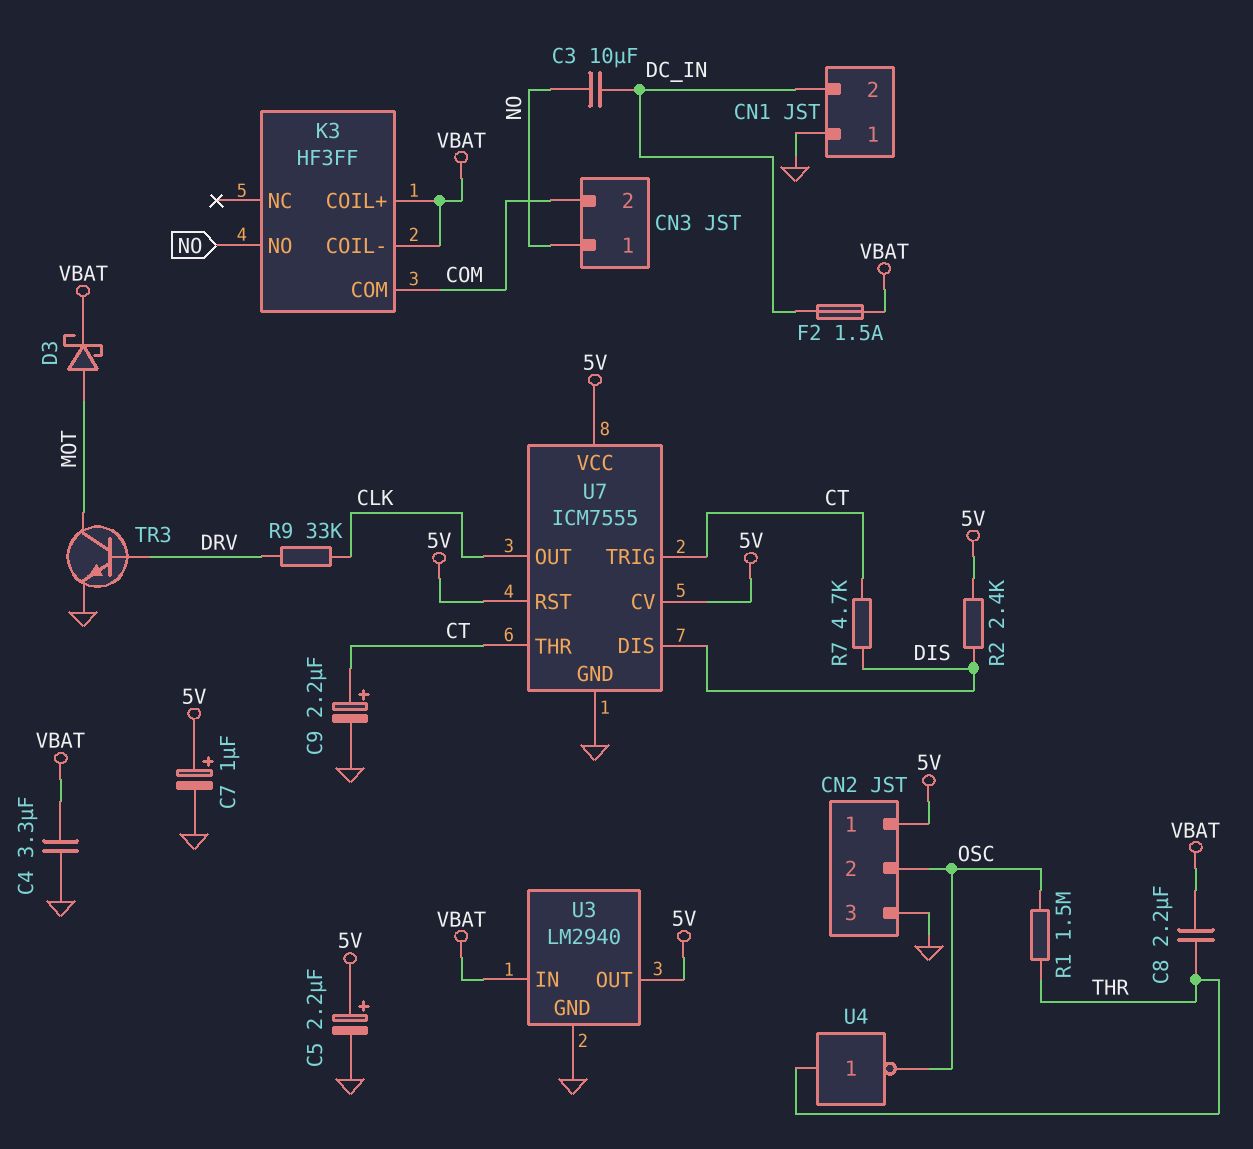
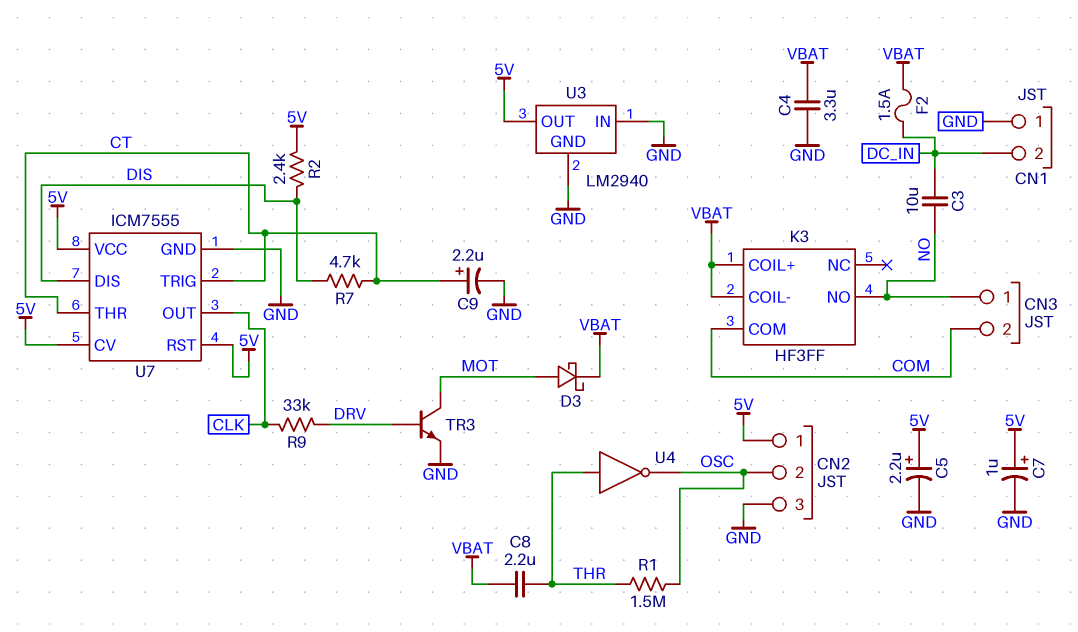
U3 pin IN: VBAT -> GND

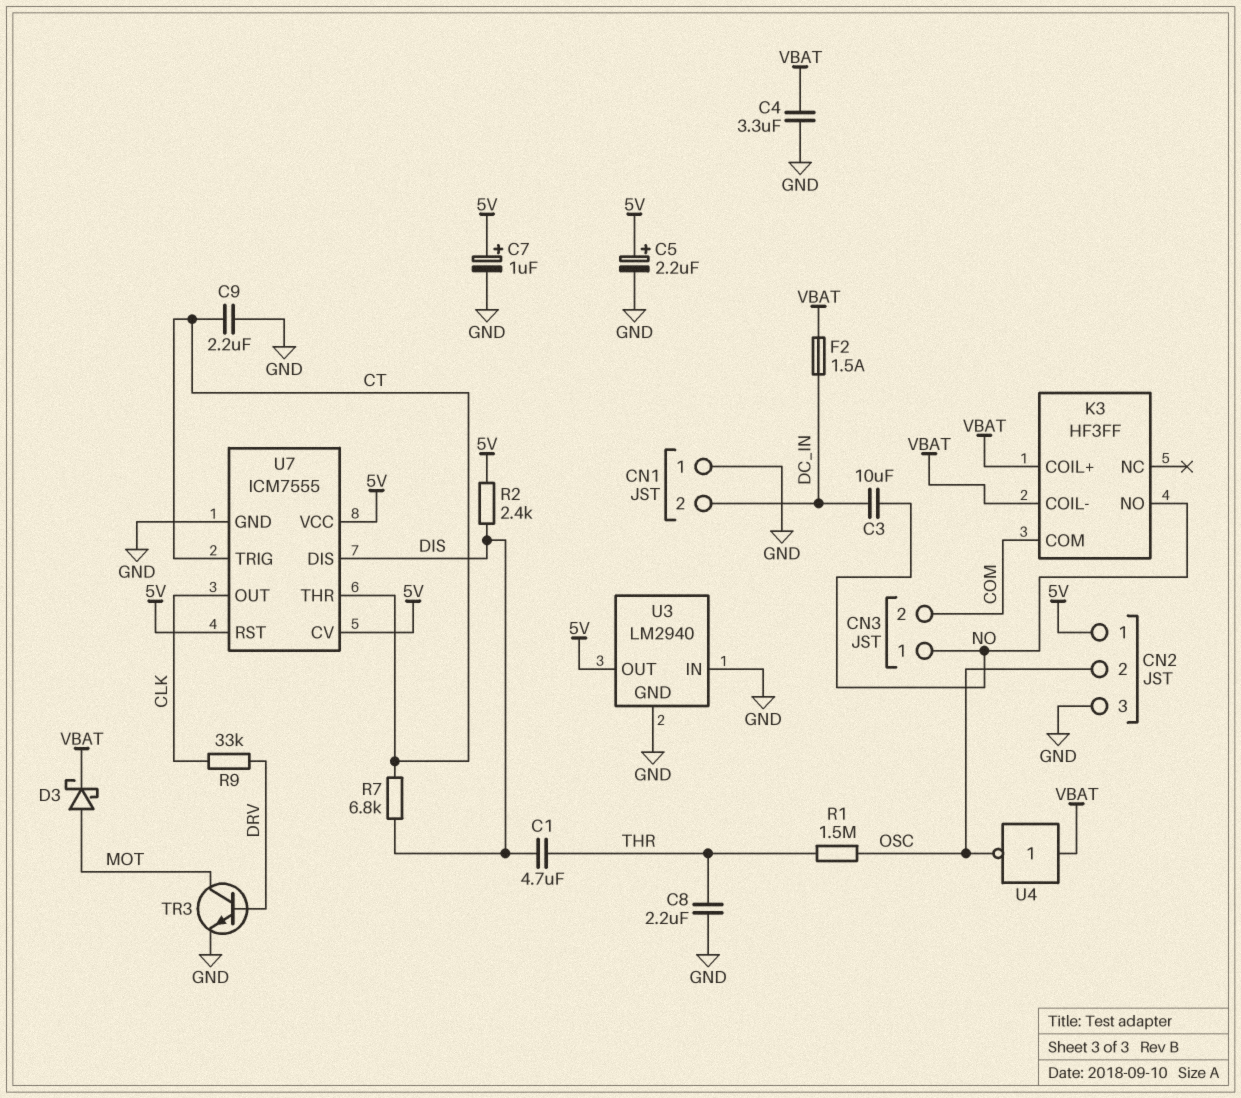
C1: none -> 4.7uF (DIS, THR)
C8: 2.2uF (THR, VBAT) -> 2.2uF (GND, THR)
C9: 2.2uF (plus CT, minus GND) -> 2.2uF (CT, GND)
R7: 4.7k (CT, DIS) -> 6.8k (CT, DIS)
U4: NOT (in THR, out OSC) -> NOT (in VBAT, out OSC)

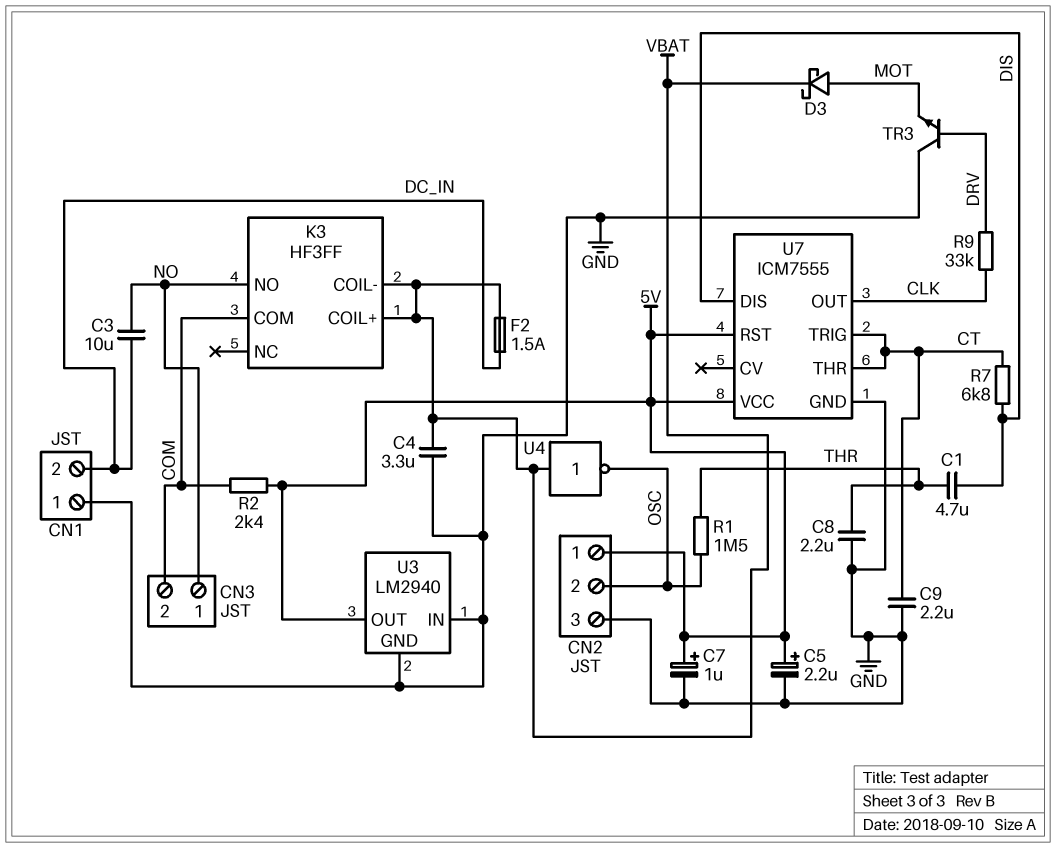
R2: 2.4k (5V, DIS) -> 2.4k (5V, COM)
TR3: NPN (B DRV, C MOT, E GND) -> NPN (B DRV, C GND, E MOT)
U7 pin CV: 5V -> none

